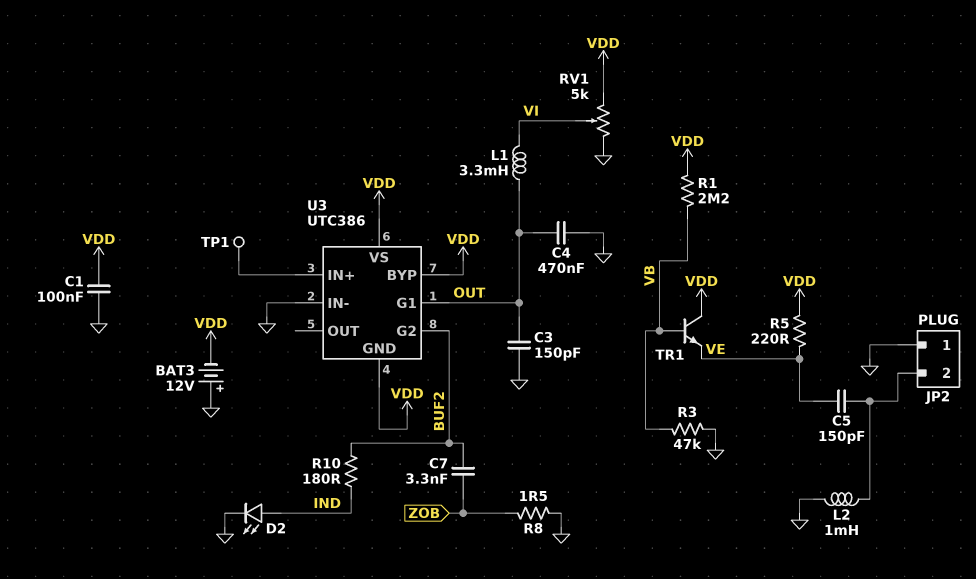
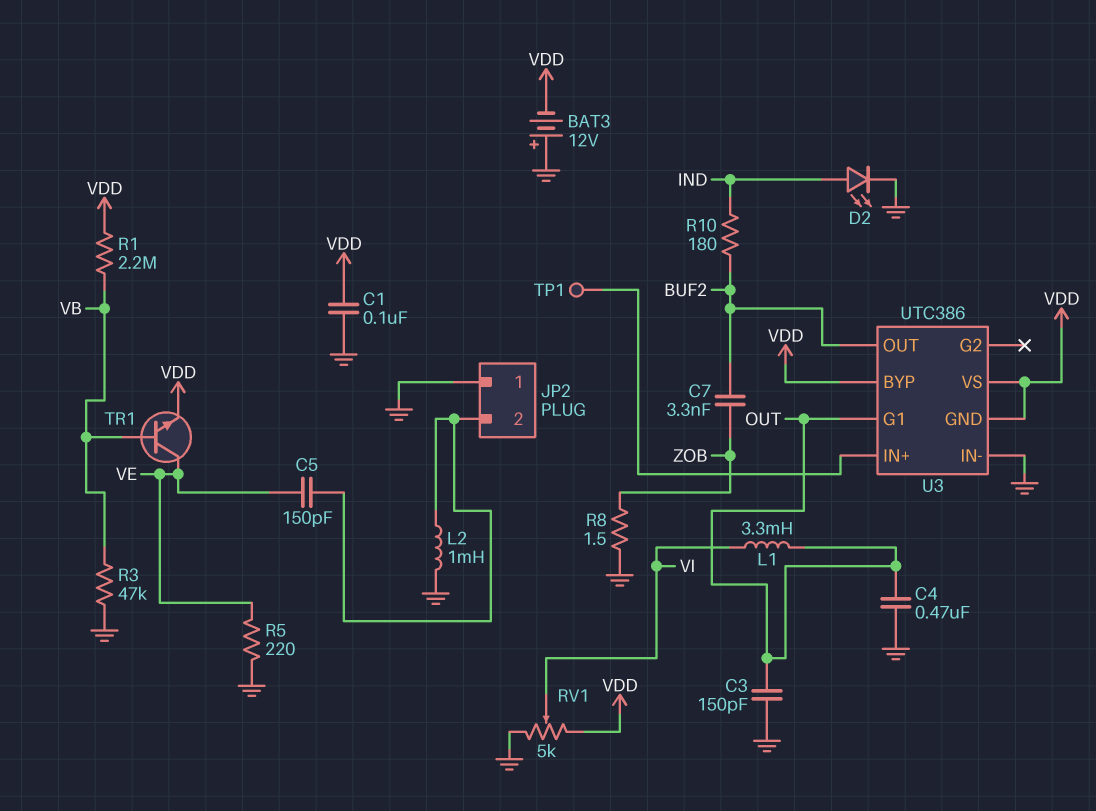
R5: 220 (VDD, VE) -> 220 (GND, VE)
TR1: NPN (B VB, C VDD, E VE) -> NPN (B VB, C VE, E VDD)
U3 pin G2: BUF2 -> none
U3 pin OUT: none -> BUF2

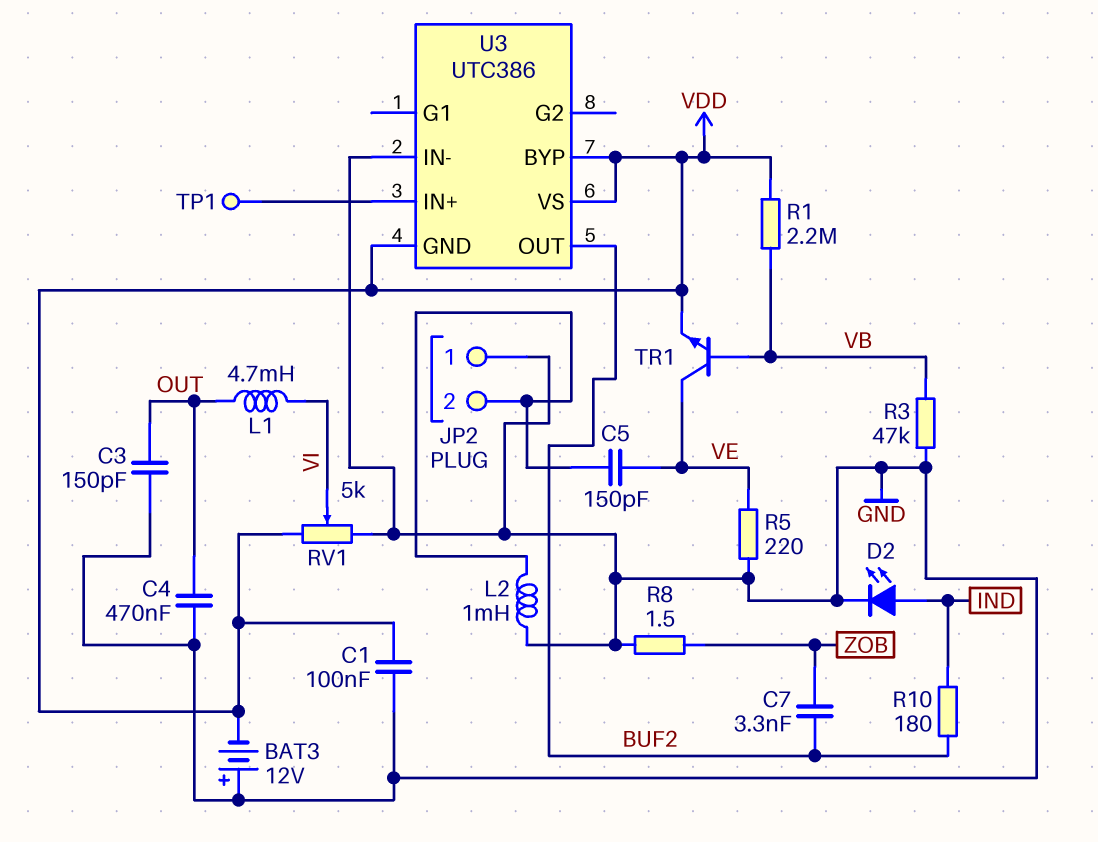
L1: 3.3mH (OUT, VI) -> 4.7mH (OUT, VI)
U3 pin G1: OUT -> none

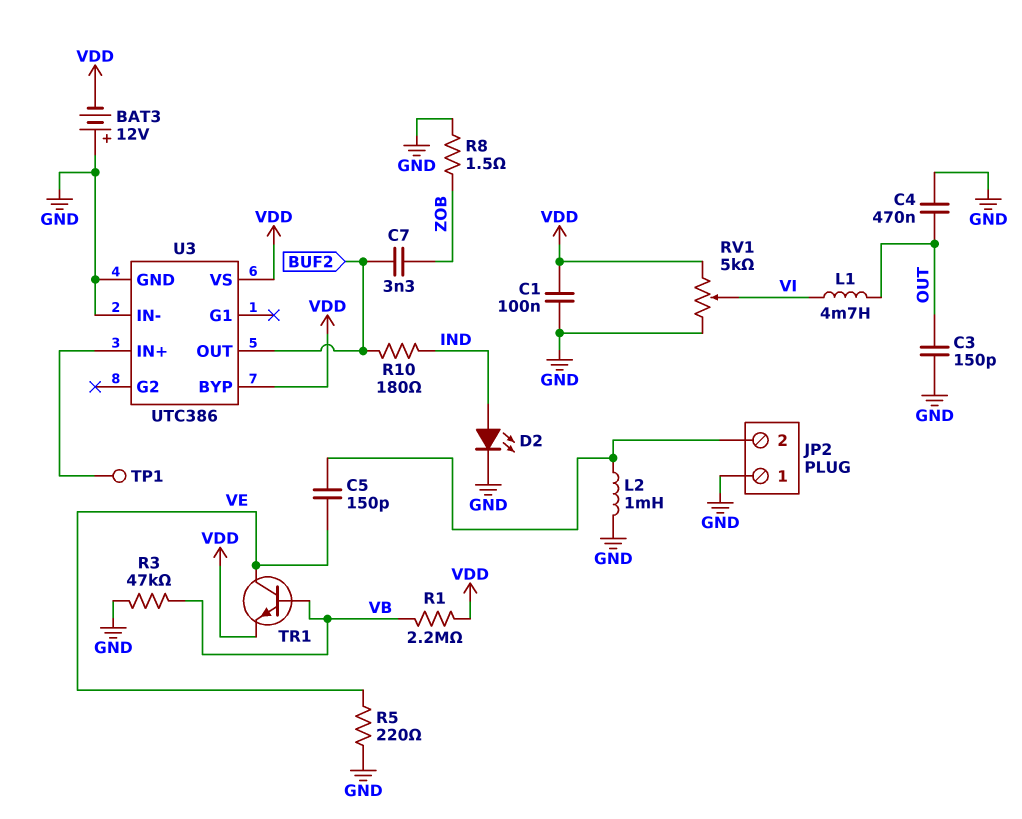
U3 pin GND: VDD -> GND

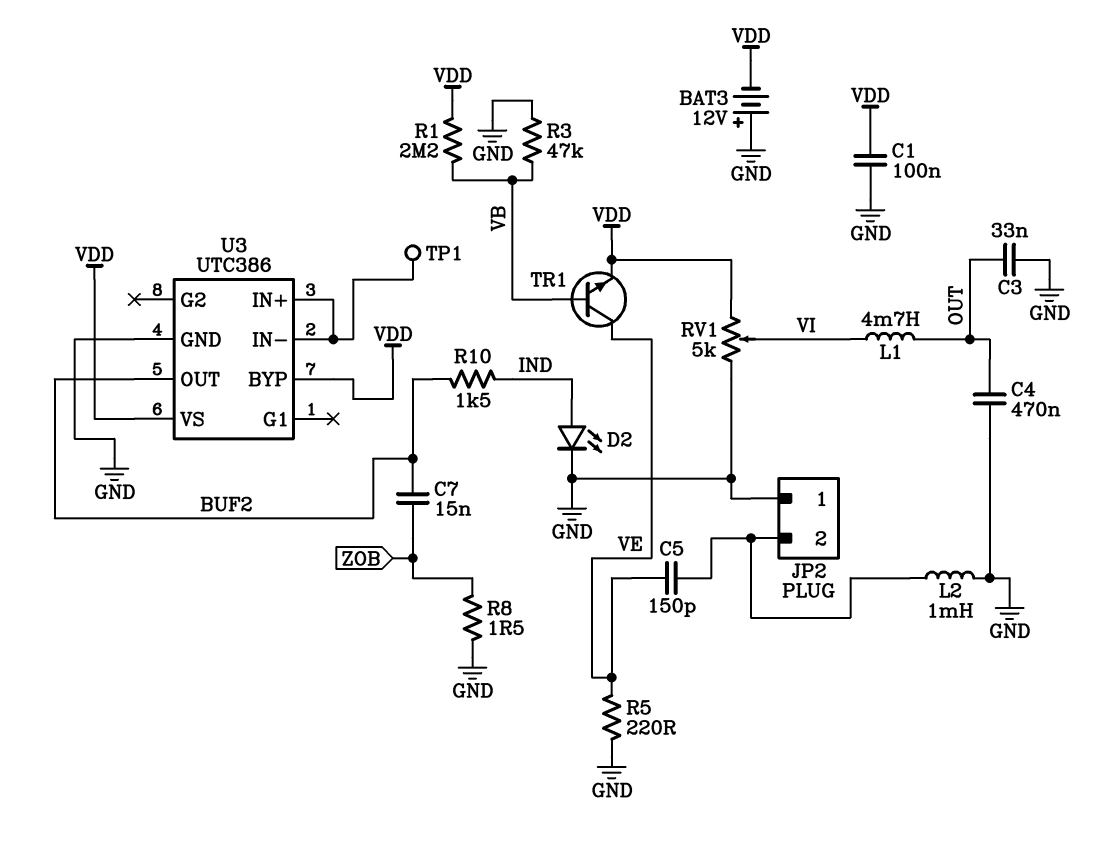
C3: 150pF (GND, OUT) -> 33nF (GND, OUT)
C7: 3.3nF (BUF2, ZOB) -> 15nF (BUF2, ZOB)
R10: 180 (BUF2, IND) -> 1.5k (BUF2, IND)
U3 pin IN-: GND -> U3/IN+

